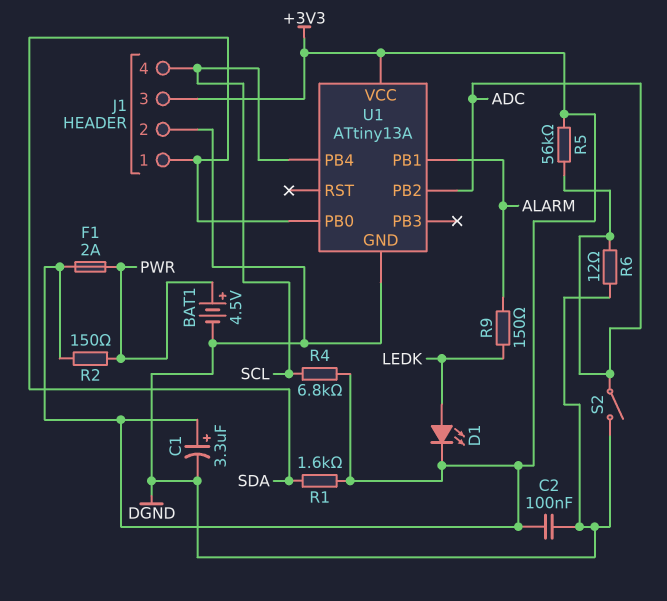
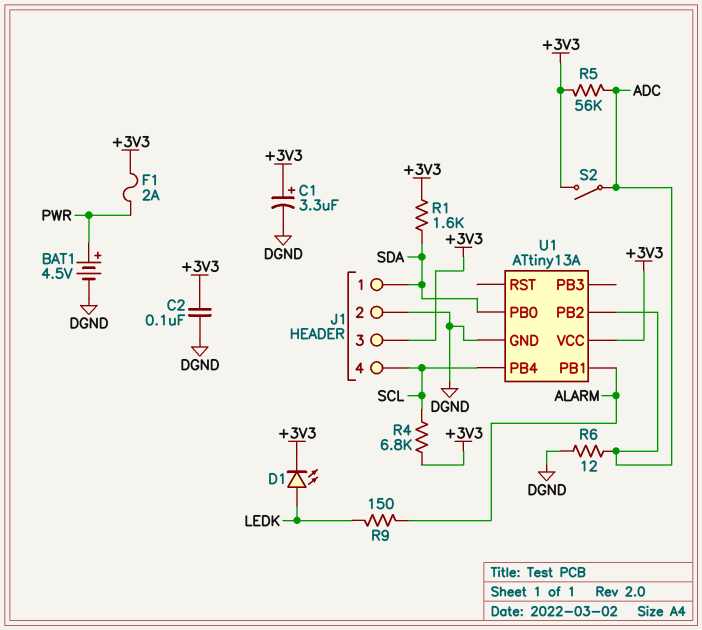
R2: 150 (+3V3, PWR) -> none
S2: switch (ADC, DGND) -> switch (+3V3, ADC)

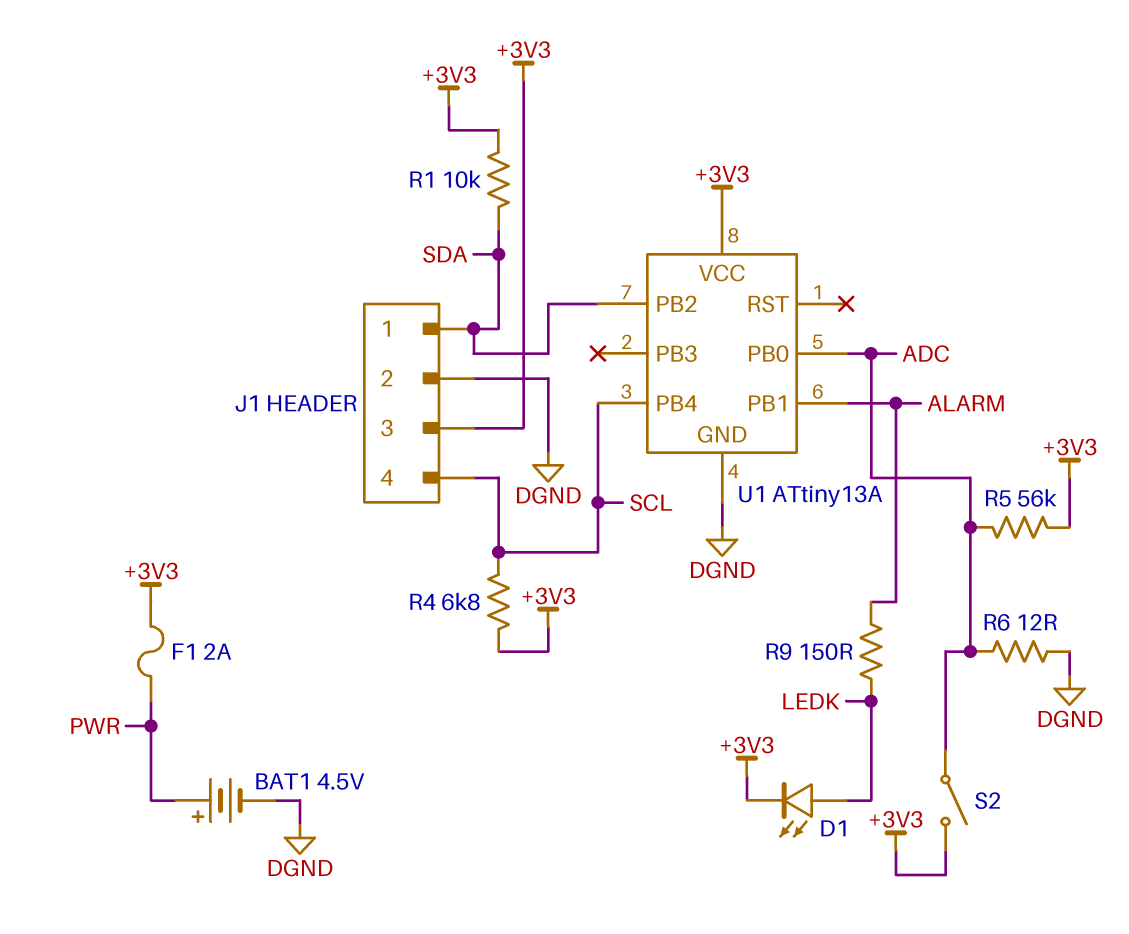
C1: 3.3uF (plus +3V3, minus DGND) -> none
C2: 100nF (+3V3, DGND) -> none
R1: 1.6k (+3V3, SDA) -> 10k (+3V3, SDA)
U1 pin PB0: SDA -> ADC
U1 pin PB2: ADC -> SDA

